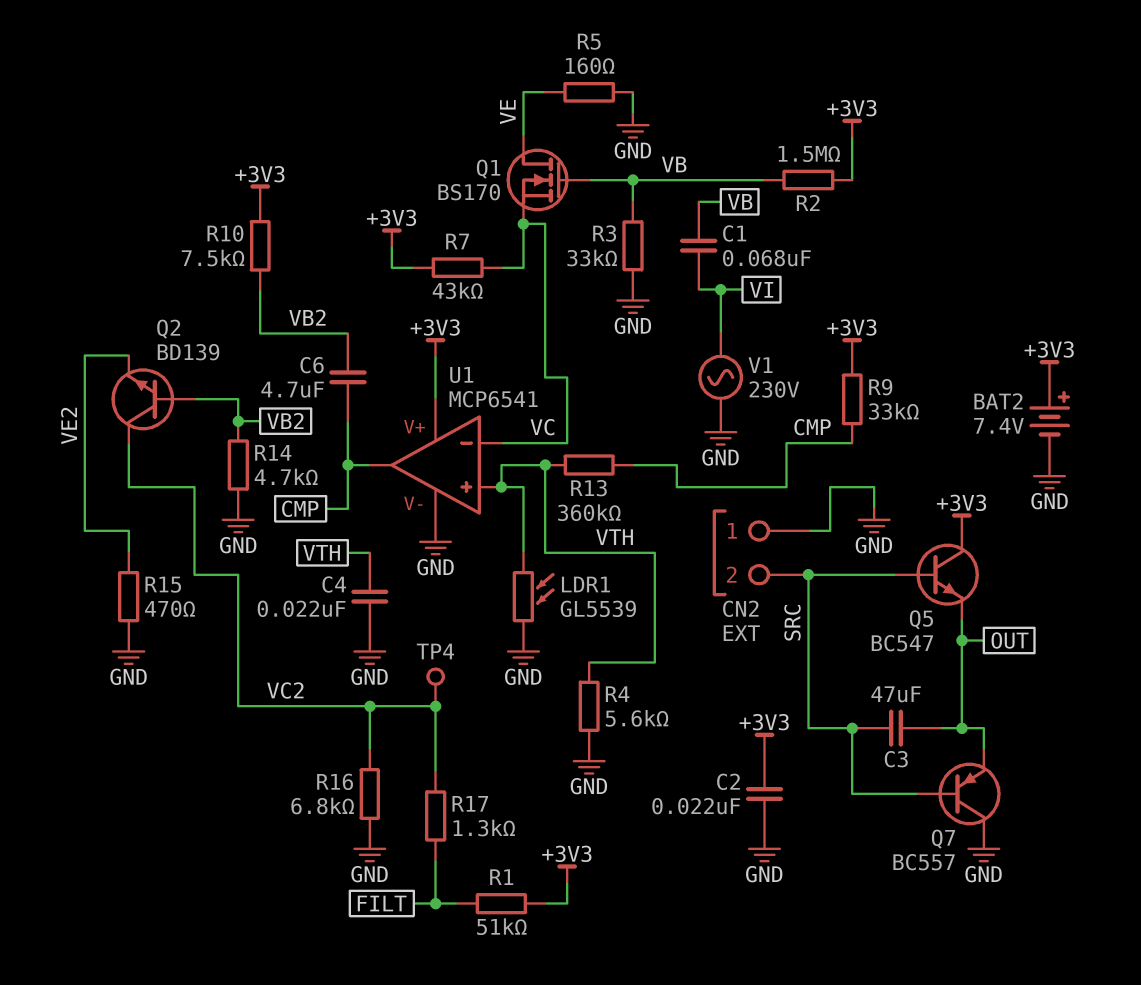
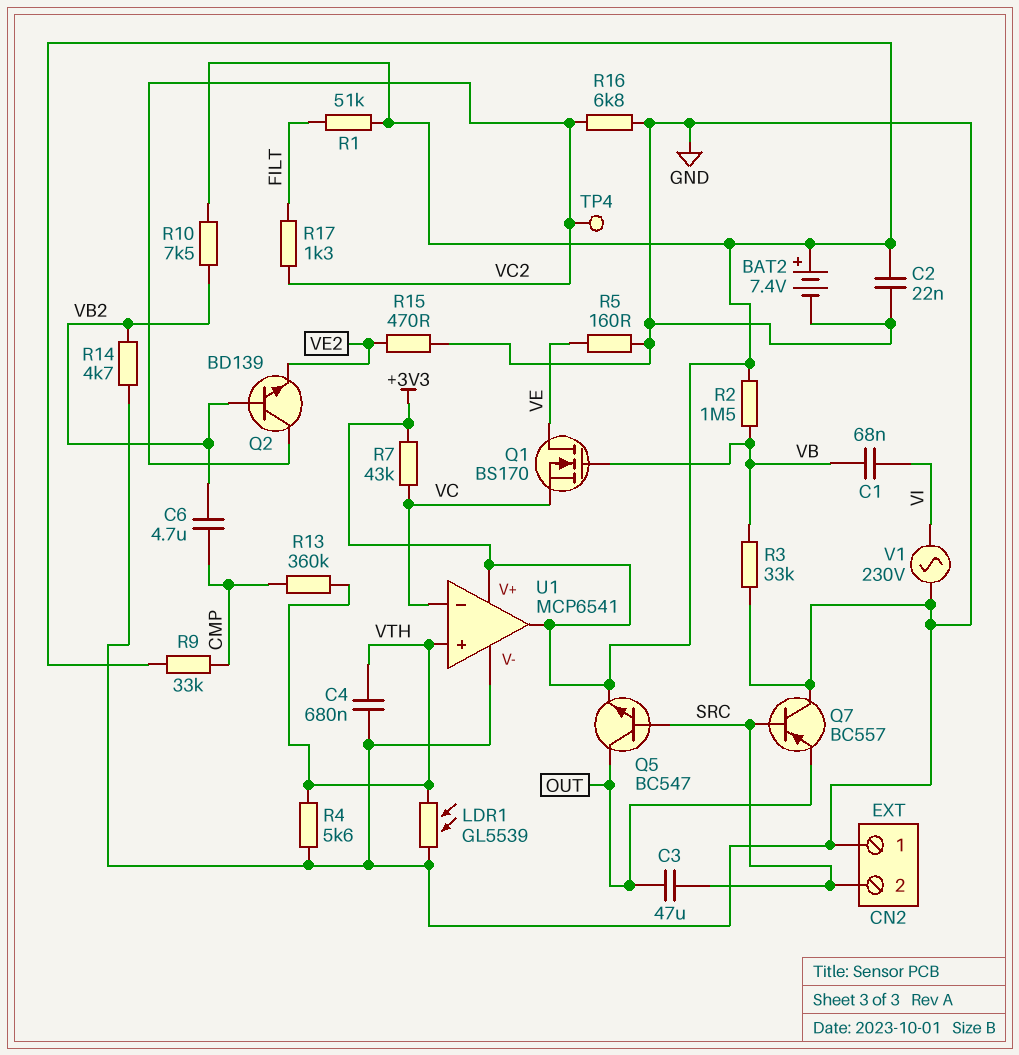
C4: 22nF (GND, VTH) -> 680nF (GND, VTH)
Q5: NPN BC547 (B SRC, C +3V3, E OUT) -> NPN BC547 (B SRC, C OUT, E +3V3)
U1 pin out: CMP -> +3V3

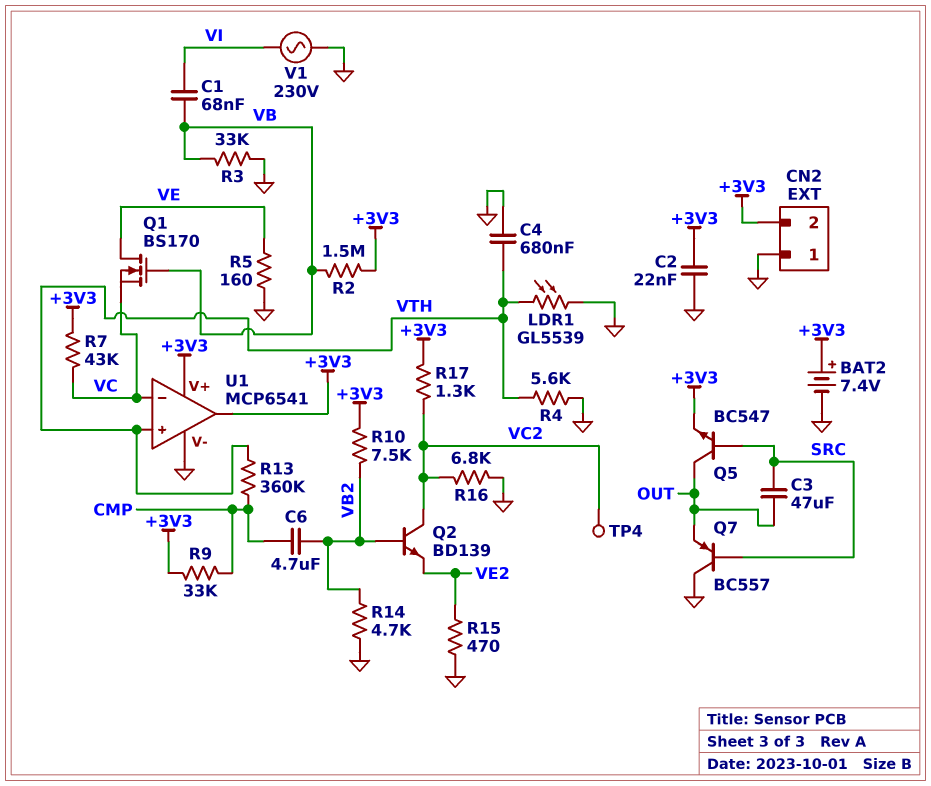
CN2 pin 2: SRC -> +3V3
R1: 51k (+3V3, FILT) -> none
R17: 1.3k (FILT, VC2) -> 1.3k (+3V3, VC2)

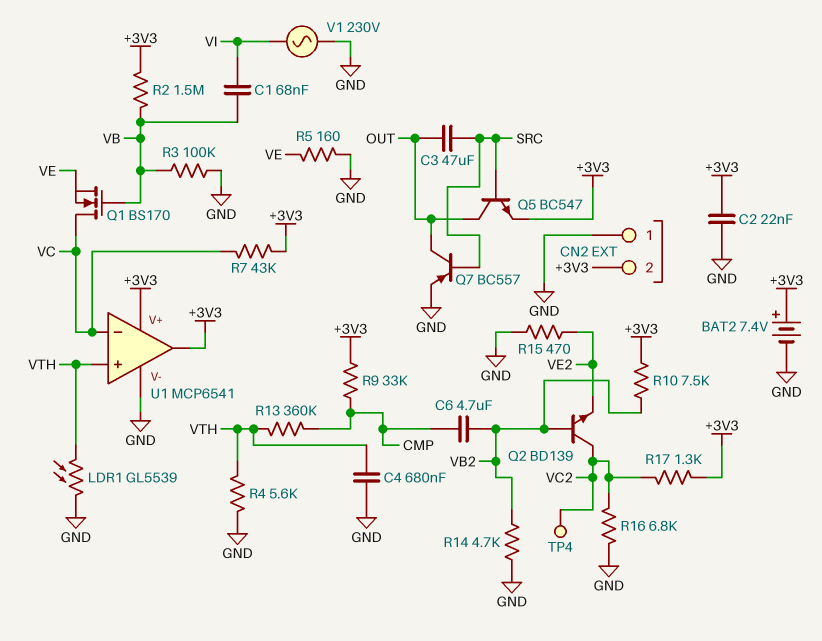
Q1: NMOS BS170 (G VB, D VE, S VC) -> NMOS BS170 (G VB, D VC, S VE)
Q7: PNP BC557 (B SRC, C GND, E OUT) -> PNP BC557 (B SRC, C OUT, E GND)
R3: 33k (GND, VB) -> 100k (GND, VB)

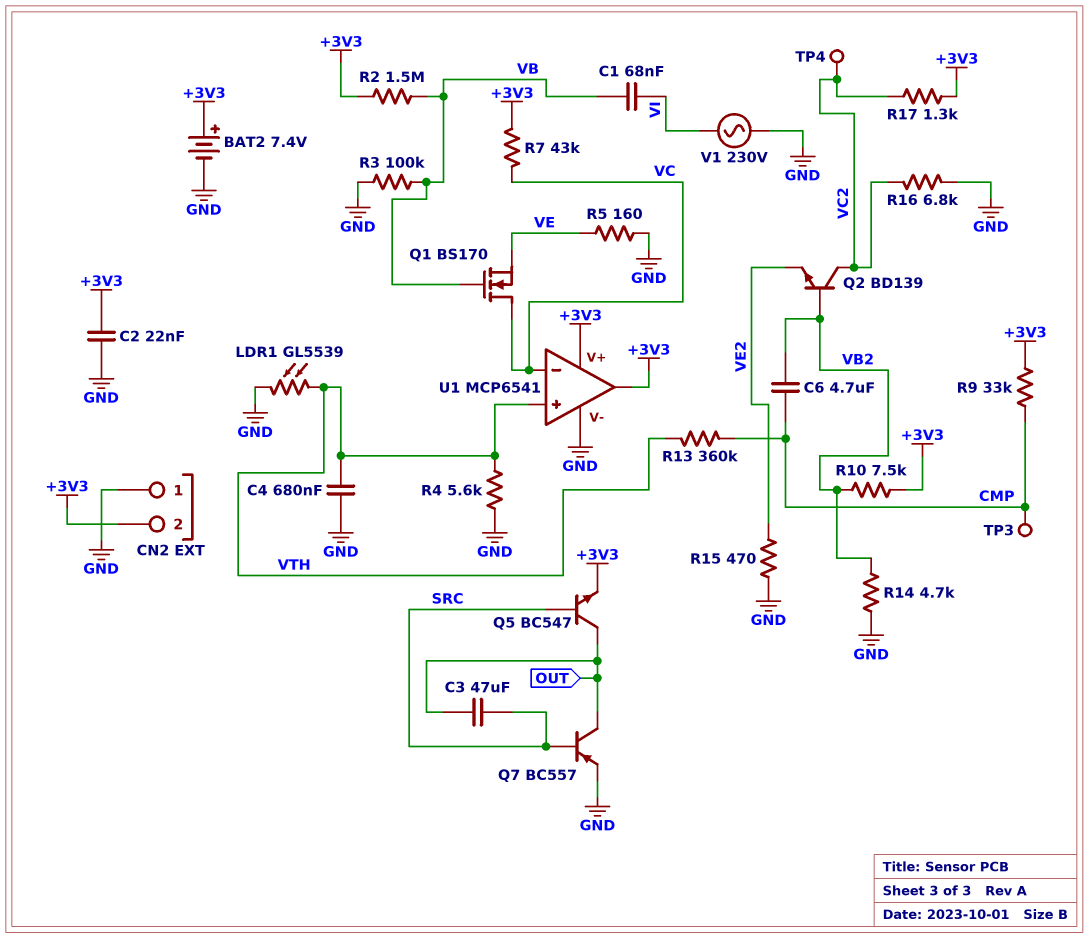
TP3: none -> test point (CMP)

